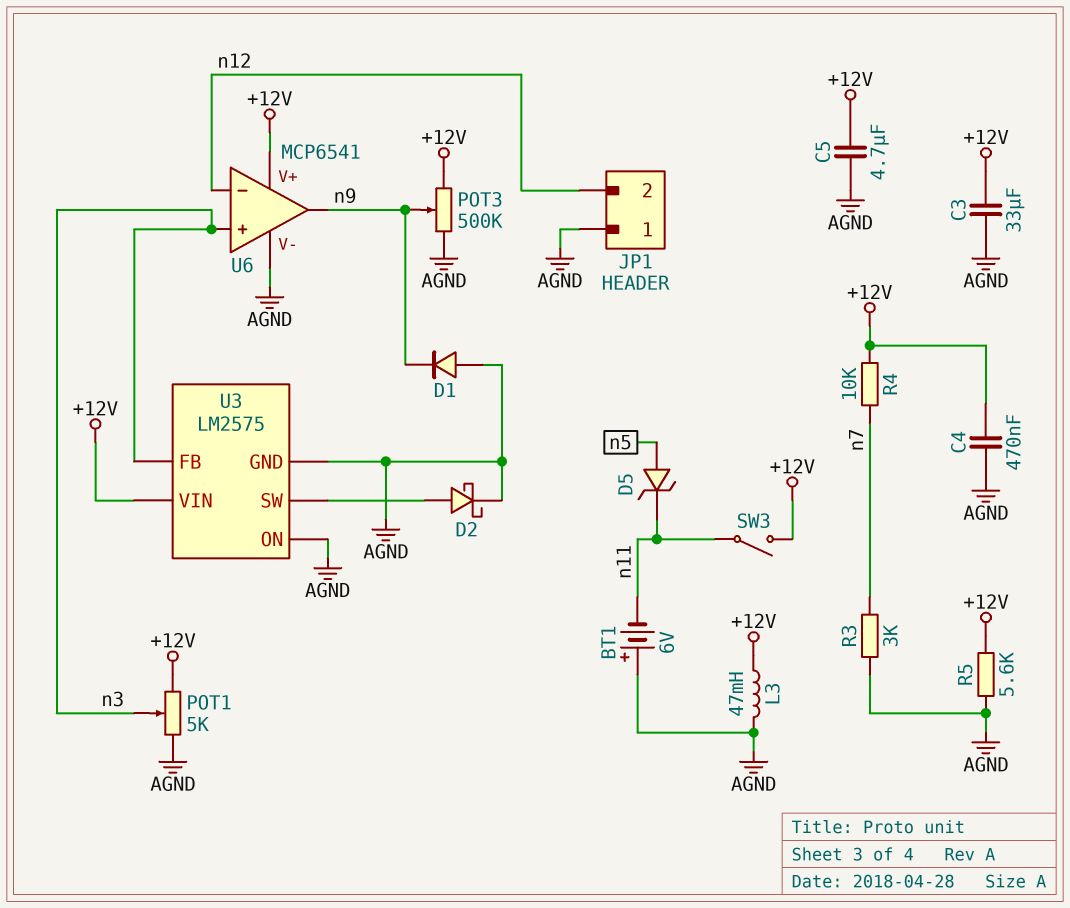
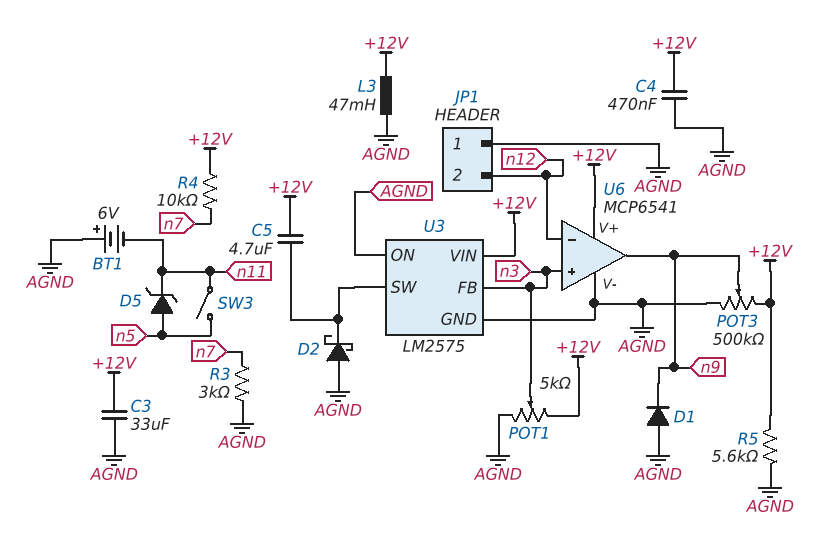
C5: 4.7uF (+12V, AGND) -> 4.7uF (+12V, U3/SW)
D2: schottky (A U3/SW, K AGND) -> schottky (A AGND, K U3/SW)
SW3: switch (+12V, n11) -> switch (n5, n11)

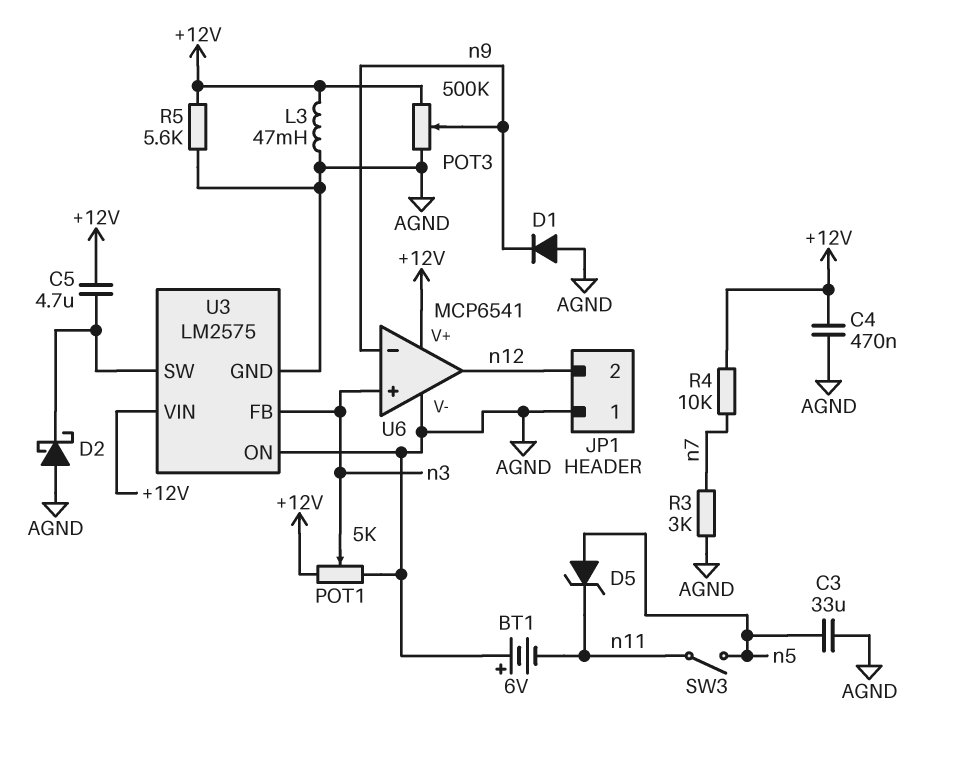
C3: 33uF (+12V, AGND) -> 33uF (AGND, n5)
U6 pin in-: n12 -> n9
U6 pin out: n9 -> n12

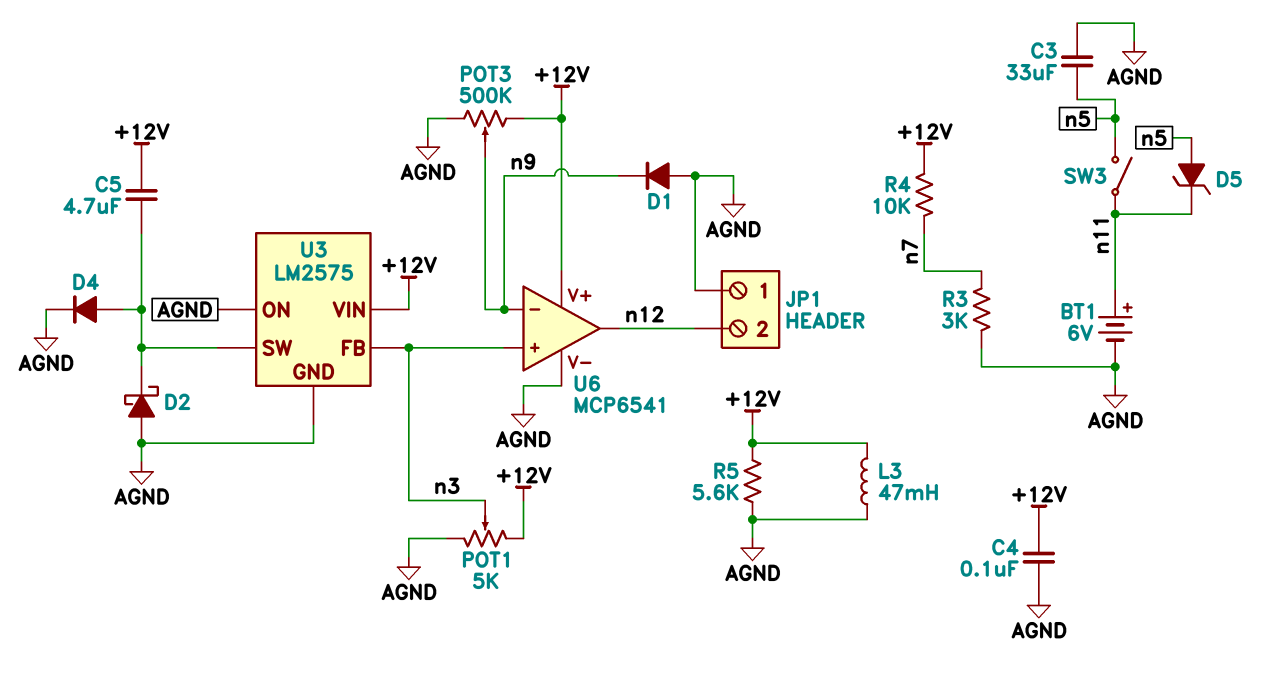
BT1: 6V (plus AGND, minus n11) -> 6V (plus n11, minus AGND)
C4: 470nF (+12V, AGND) -> 100nF (+12V, AGND)
D4: none -> diode (A U3/SW, K AGND)

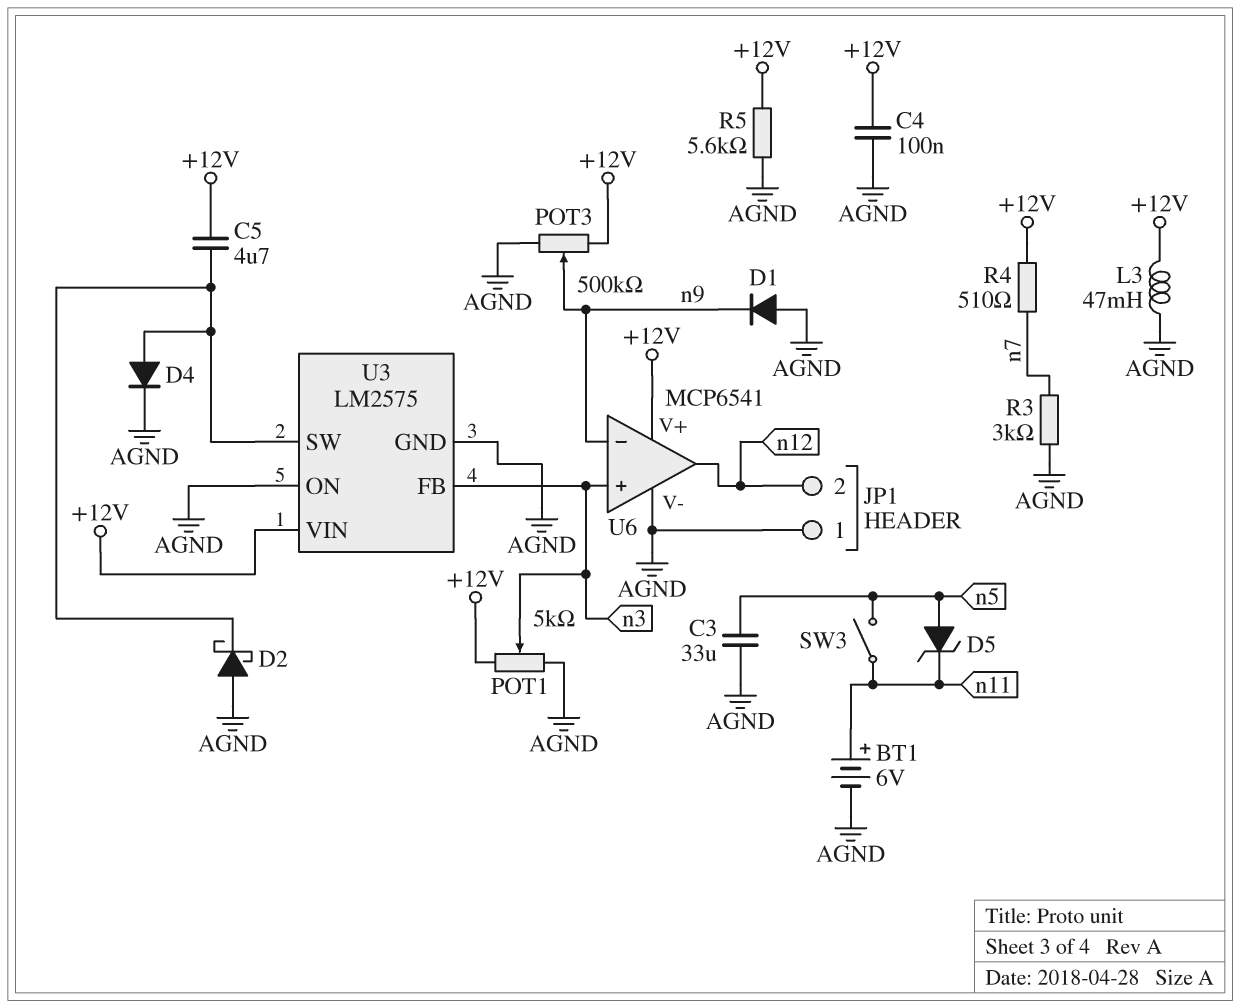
R4: 10k (+12V, n7) -> 510 (+12V, n7)

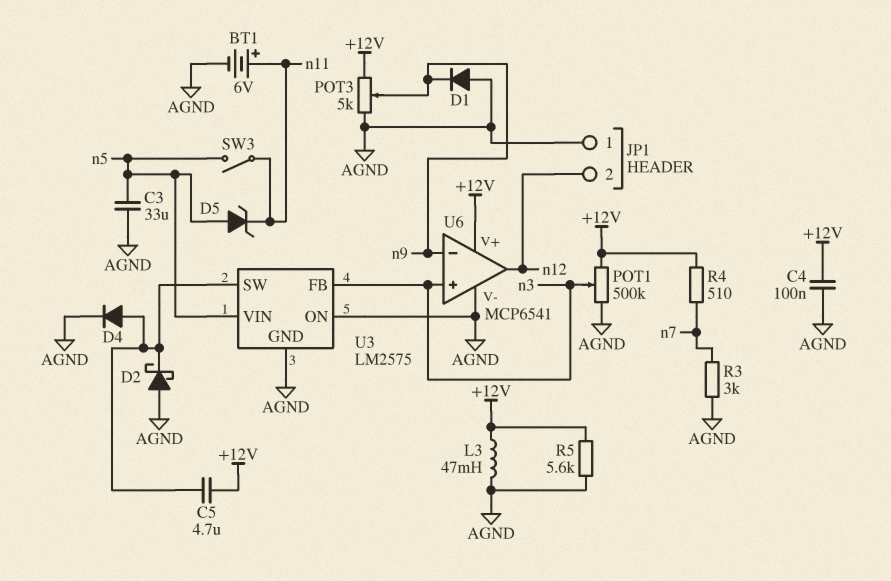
POT1: 5k (+12V, AGND, wiper n3) -> 500k (+12V, AGND, wiper n3)
POT3: 500k (+12V, AGND, wiper n9) -> 5k (+12V, AGND, wiper n9)
U3 pin VIN: +12V -> n5

